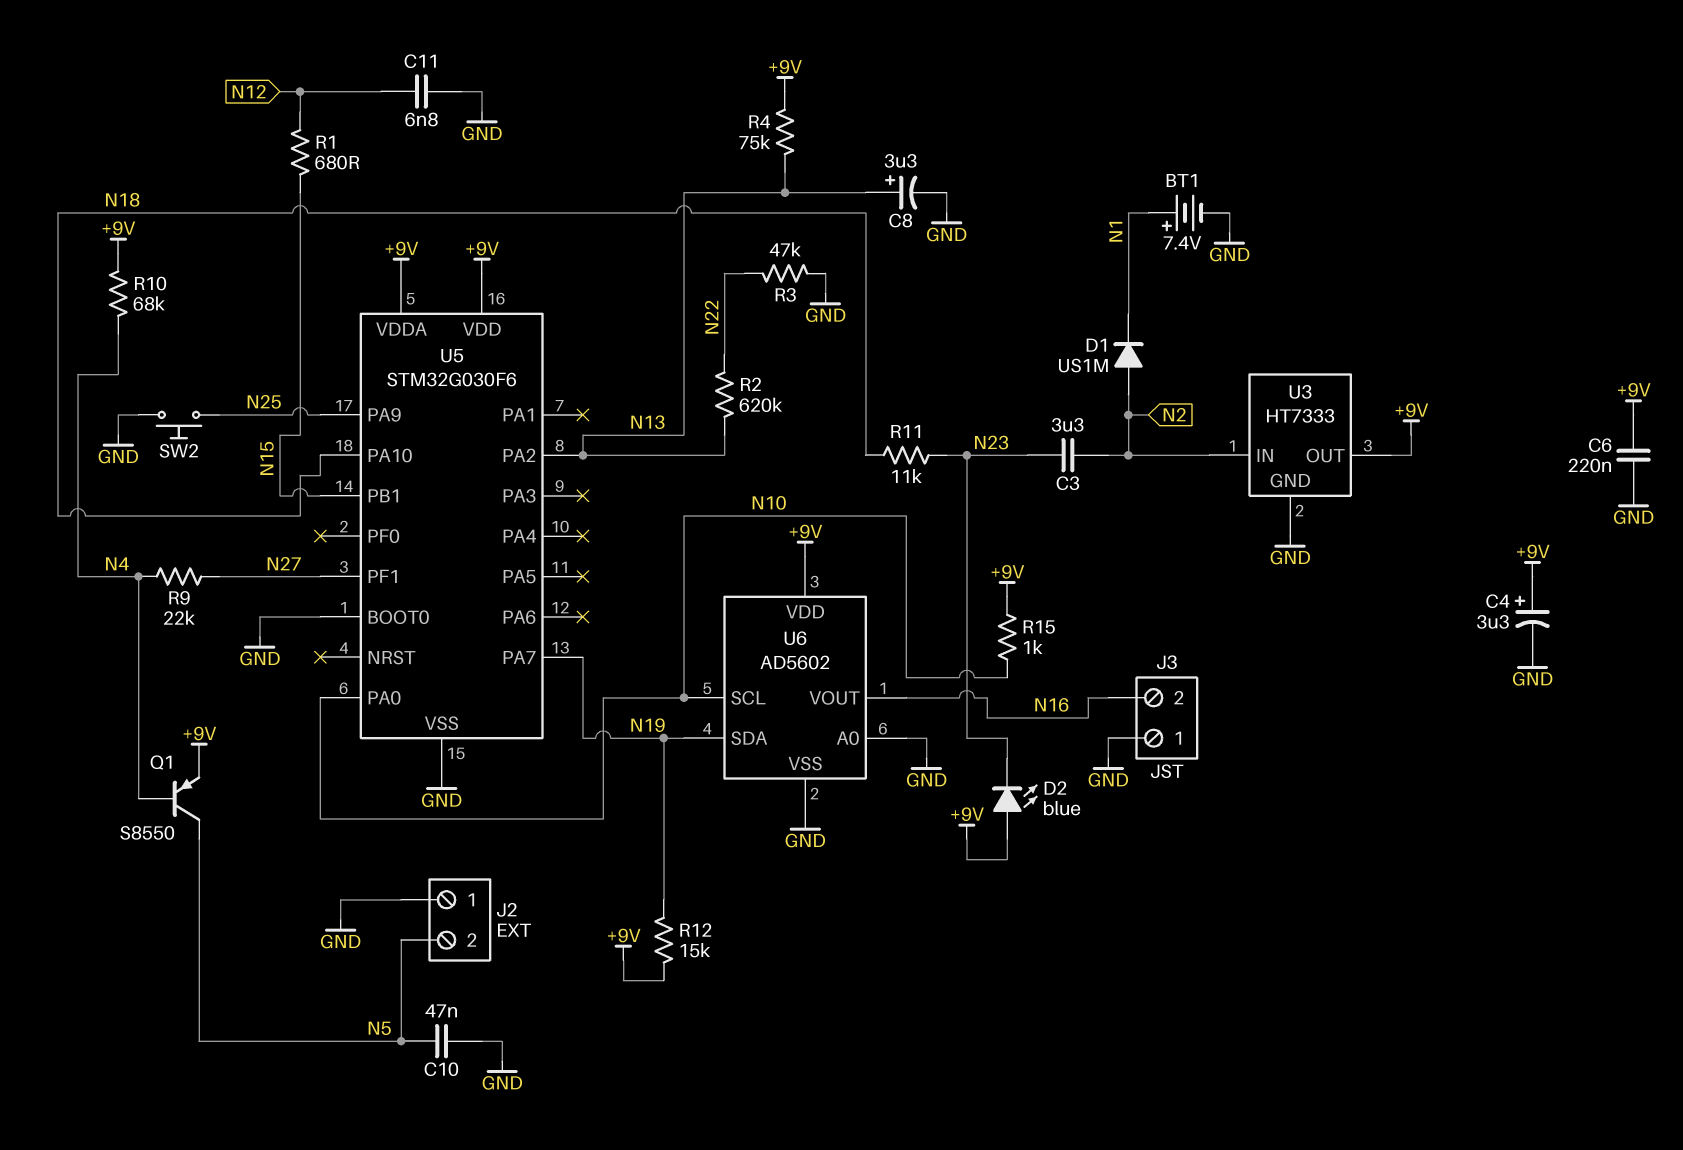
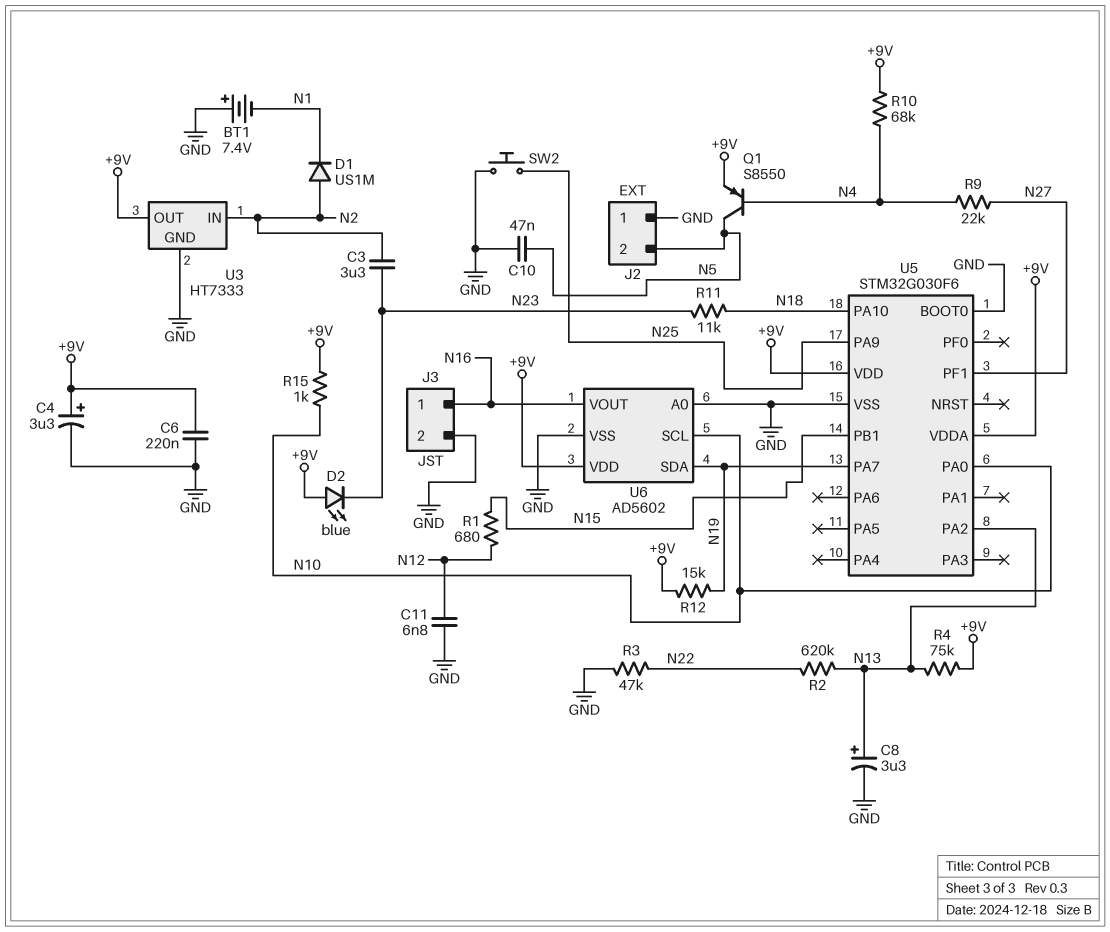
BT1: 7.4V (plus N1, minus GND) -> 7.4V (plus GND, minus N1)
J3 pin 1: GND -> N16
J3 pin 2: N16 -> GND

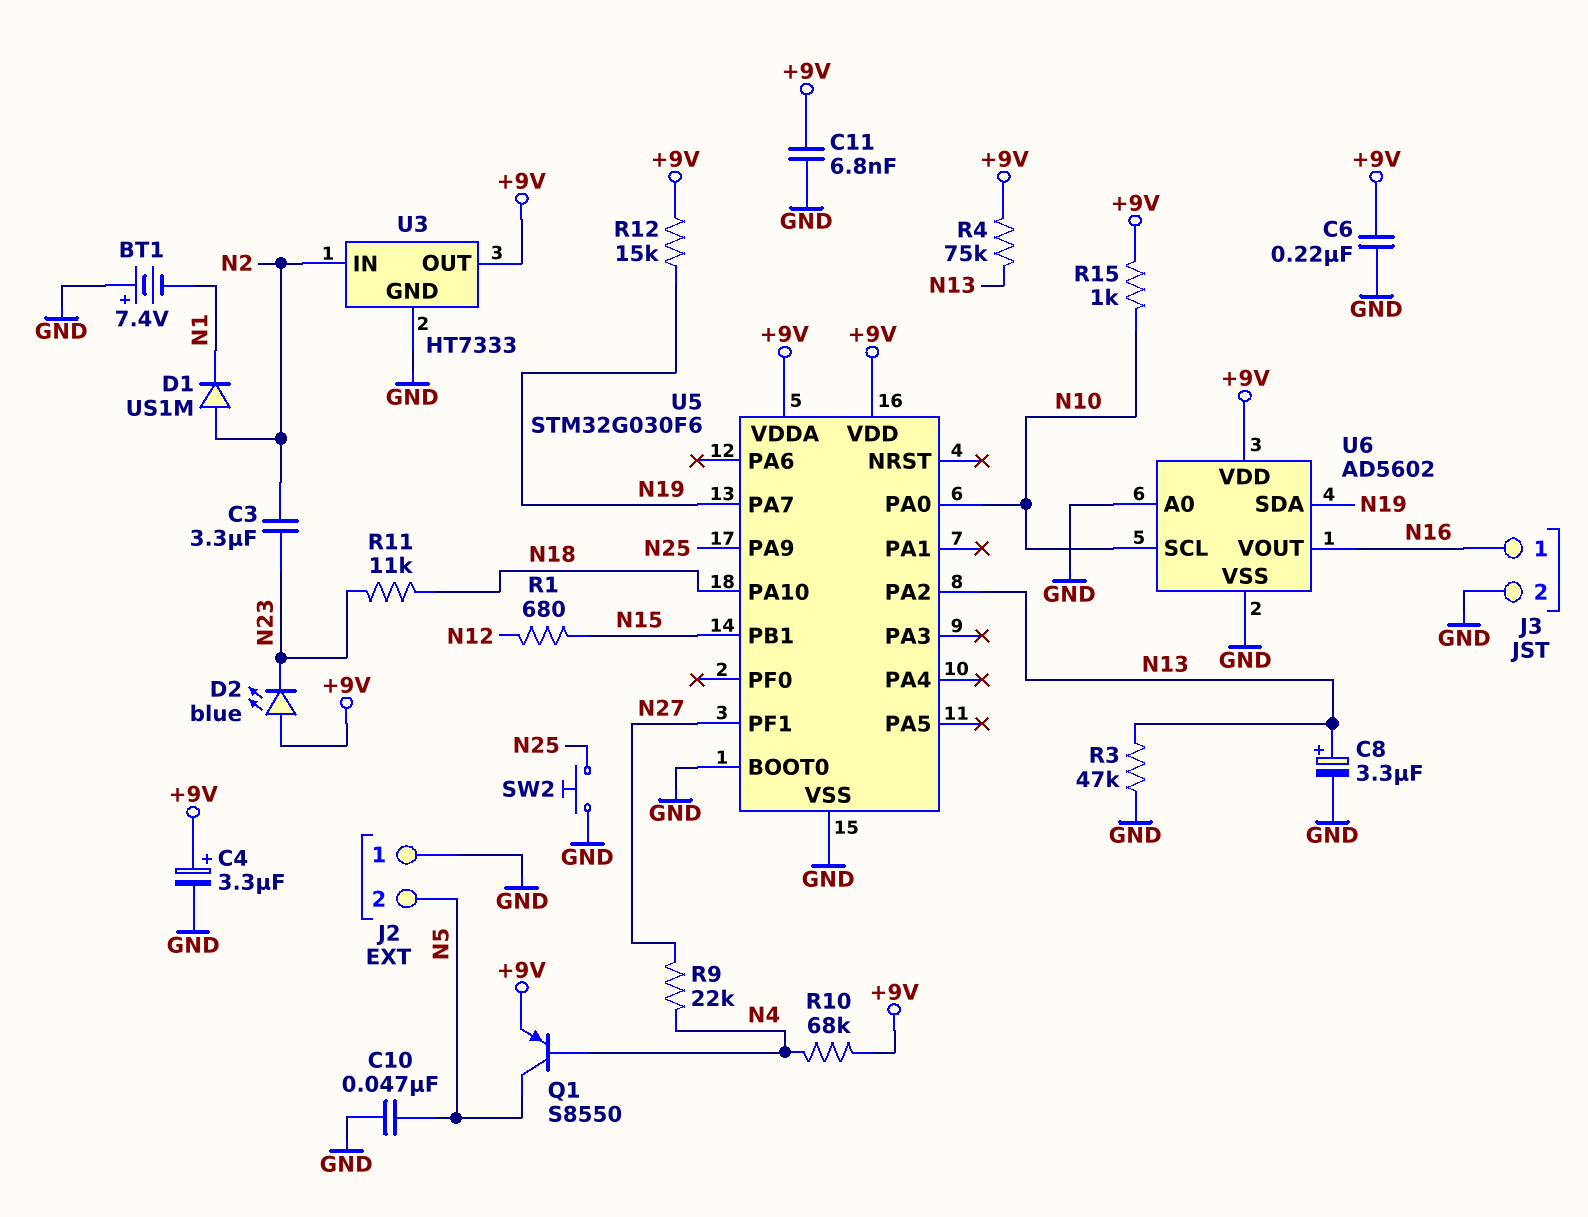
C11: 6.8nF (GND, N12) -> 6.8nF (+9V, GND)
R2: 620k (N13, N22) -> none
R3: 47k (GND, N22) -> 47k (GND, N13)

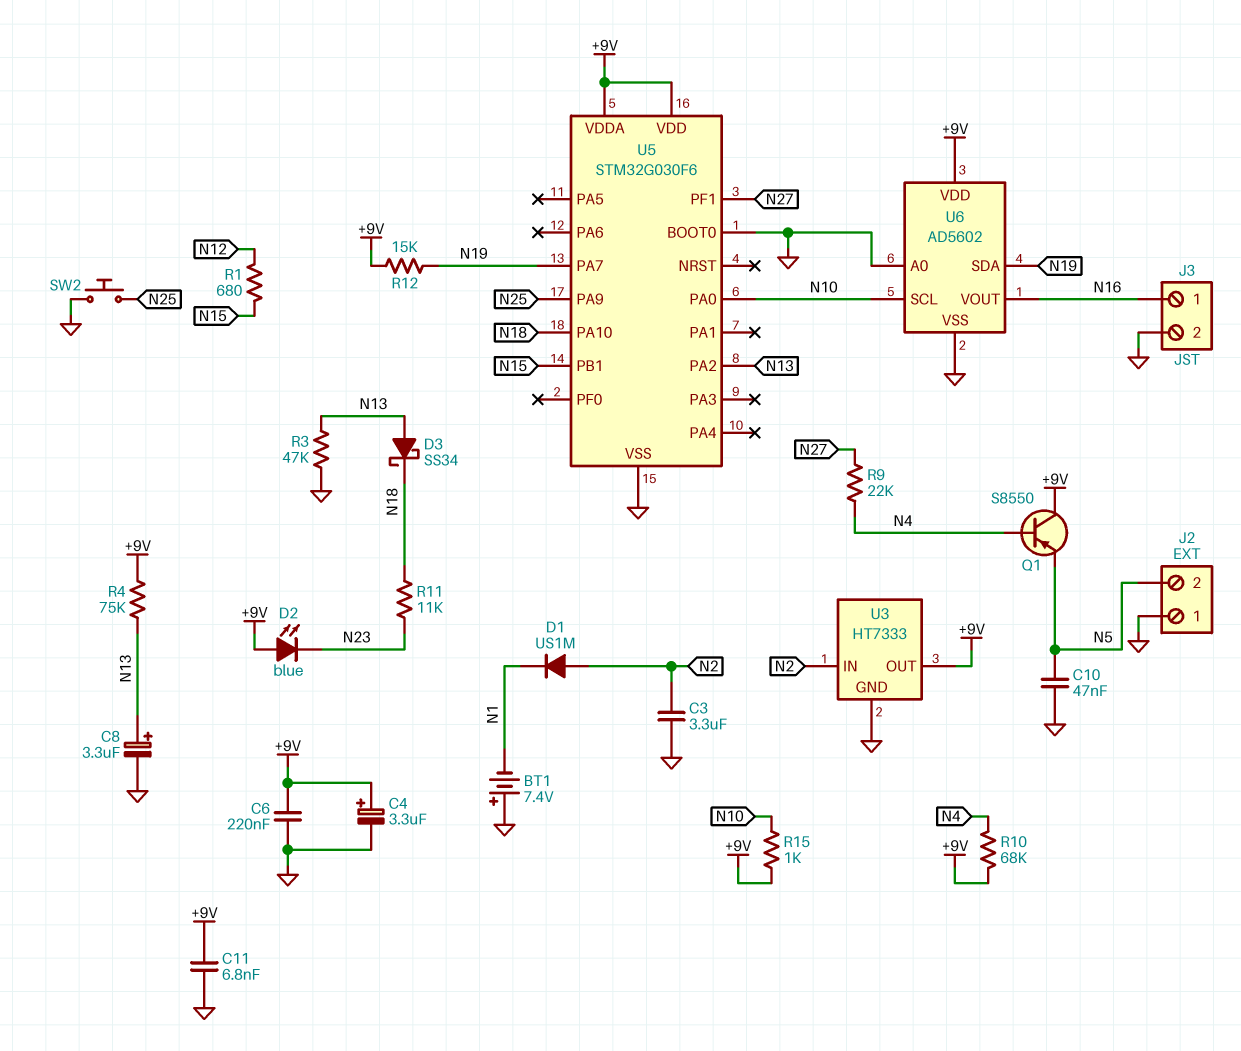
C3: 3.3uF (N2, N23) -> 3.3uF (GND, N2)
D3: none -> schottky SS34 (A N13, K N18)
Q1: PNP S8550 (B N4, C N5, E +9V) -> PNP S8550 (B N4, C +9V, E N5)

